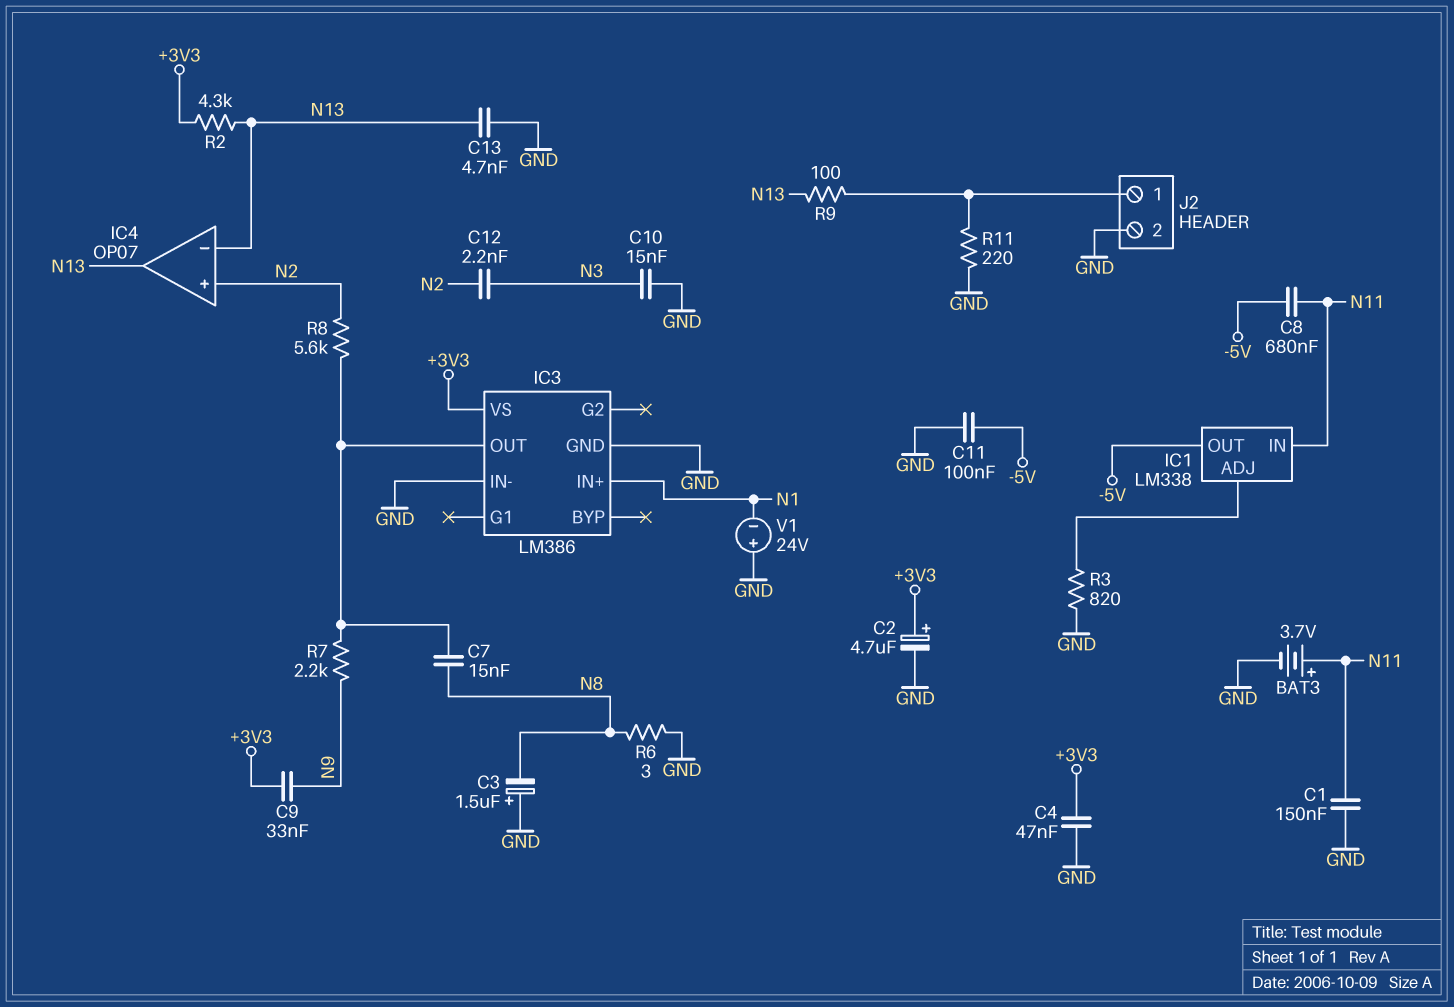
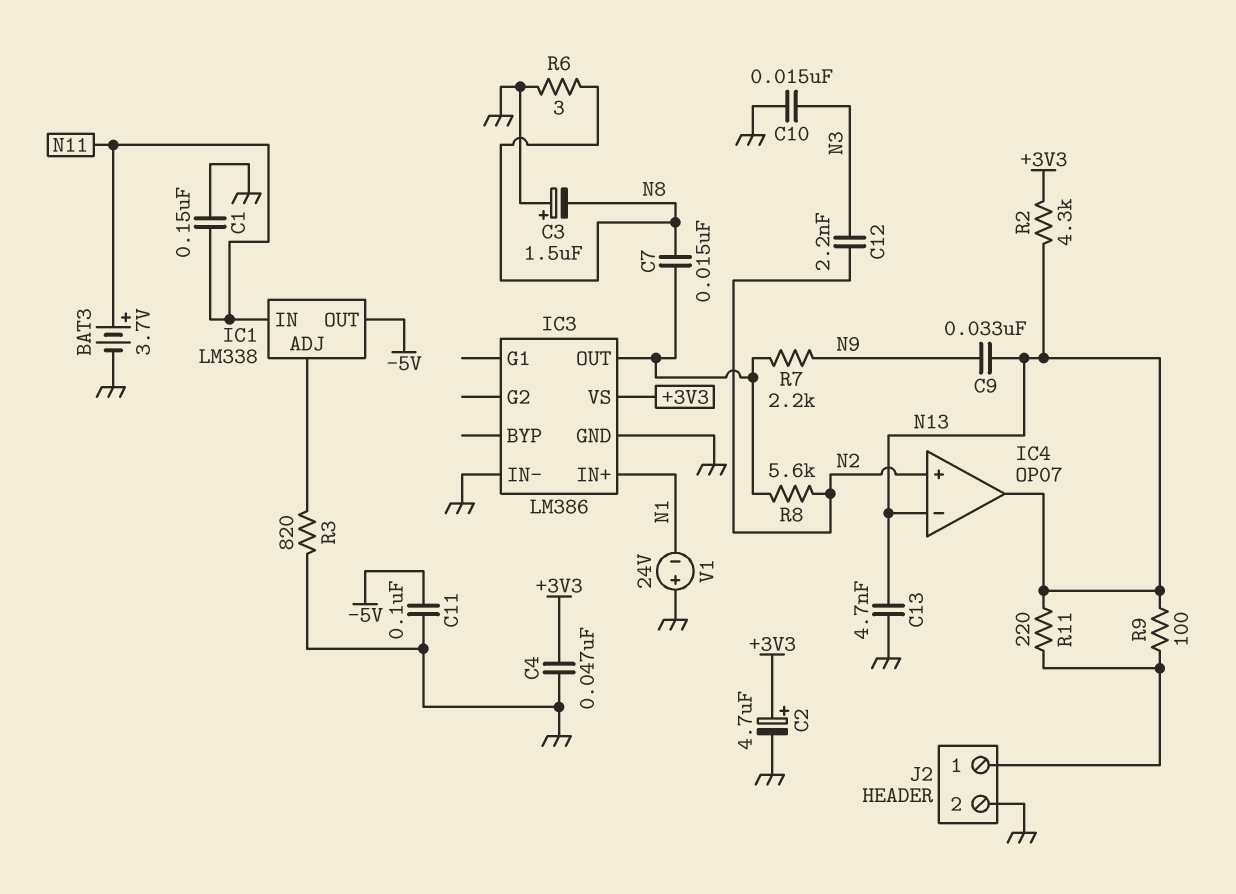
C8: 680nF (-5V, N11) -> none
C9: 33nF (+3V3, N9) -> 33nF (N9, N13)
R11: 220 (GND, J2/1) -> 220 (J2/1, N13)

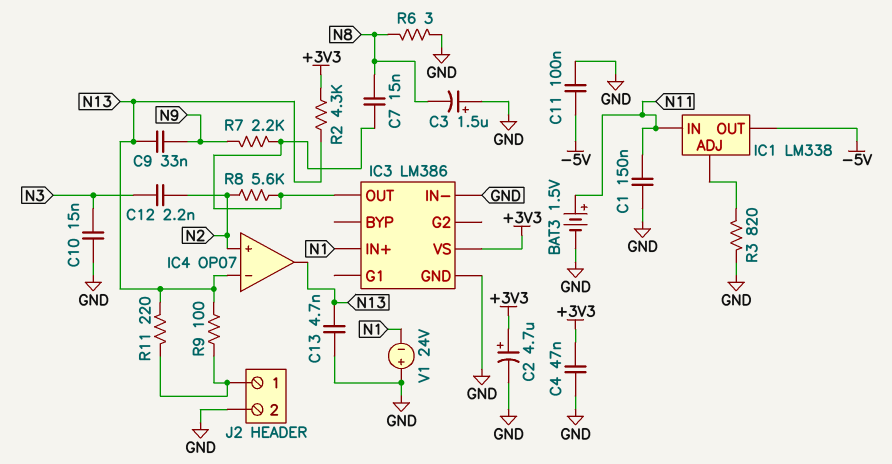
BAT3: 3.7V (plus N11, minus GND) -> 1.5V (plus N11, minus GND)

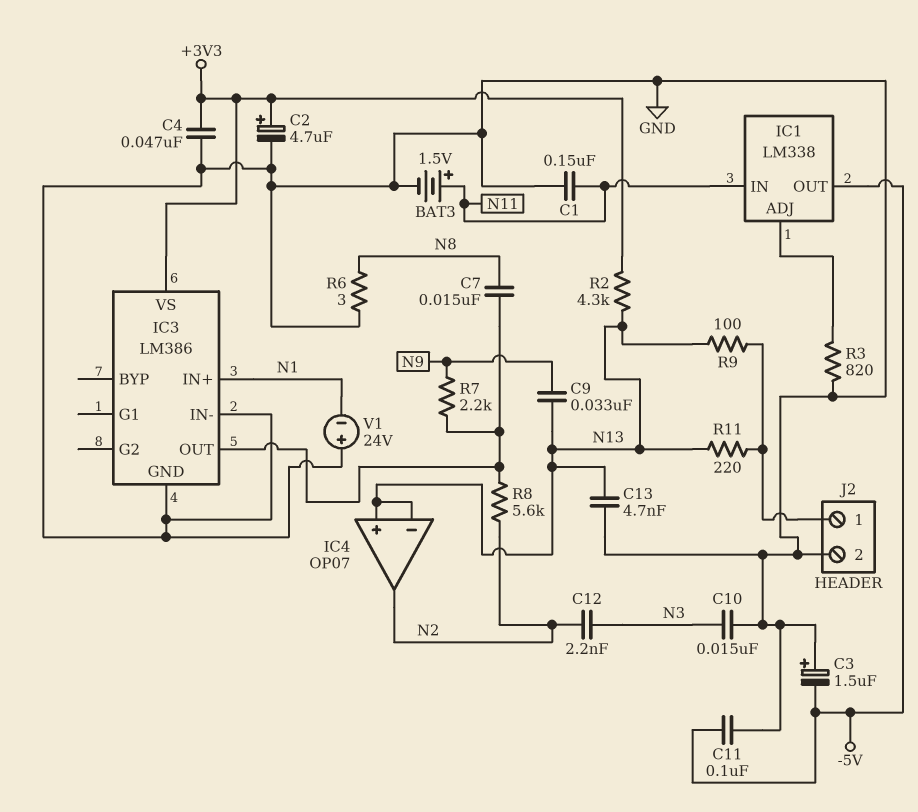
C3: 1.5uF (plus GND, minus N8) -> 1.5uF (plus GND, minus -5V)
IC4 pin in+: N2 -> N13
IC4 pin out: N13 -> N2

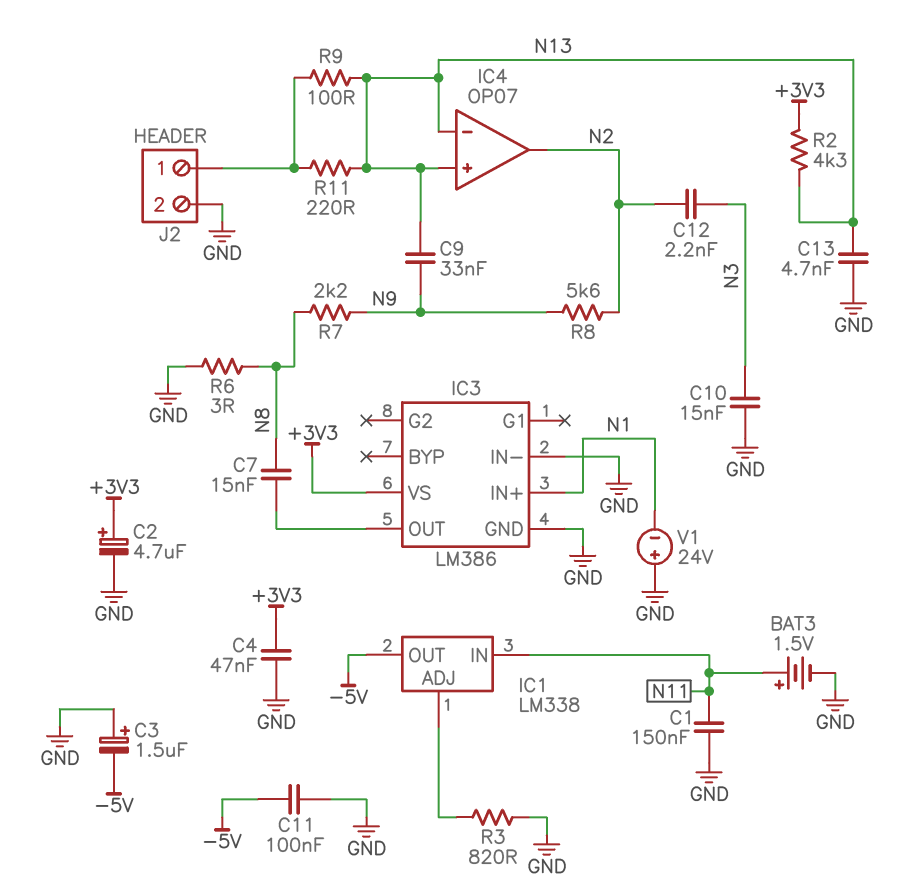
R7: 2.2k (IC3/OUT, N9) -> 2.2k (N8, N9)
R8: 5.6k (IC3/OUT, N2) -> 5.6k (N2, N9)

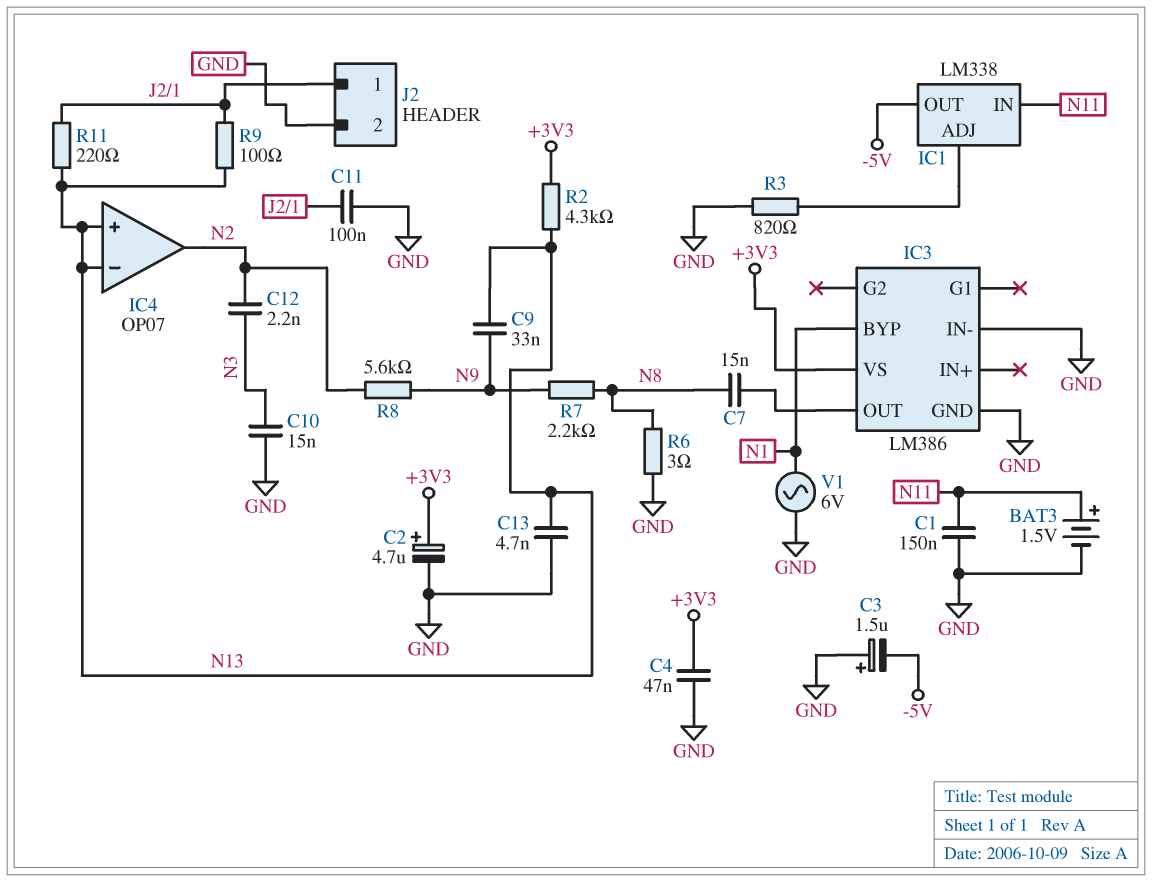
C11: 100nF (-5V, GND) -> 100nF (GND, J2/1)
IC3 pin BYP: none -> N1
IC3 pin IN+: N1 -> none
V1: 24V (plus GND, minus N1) -> AC 6V (GND, N1)

